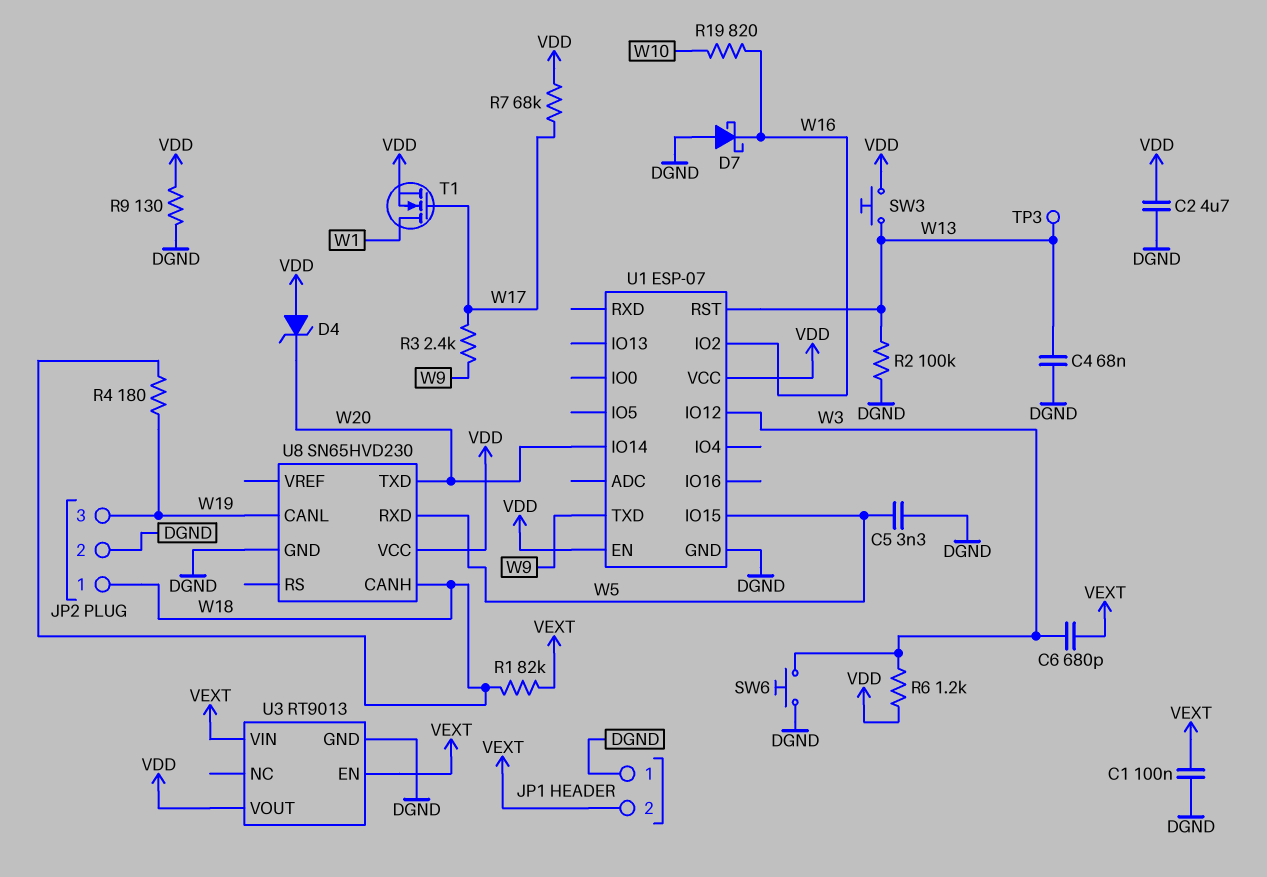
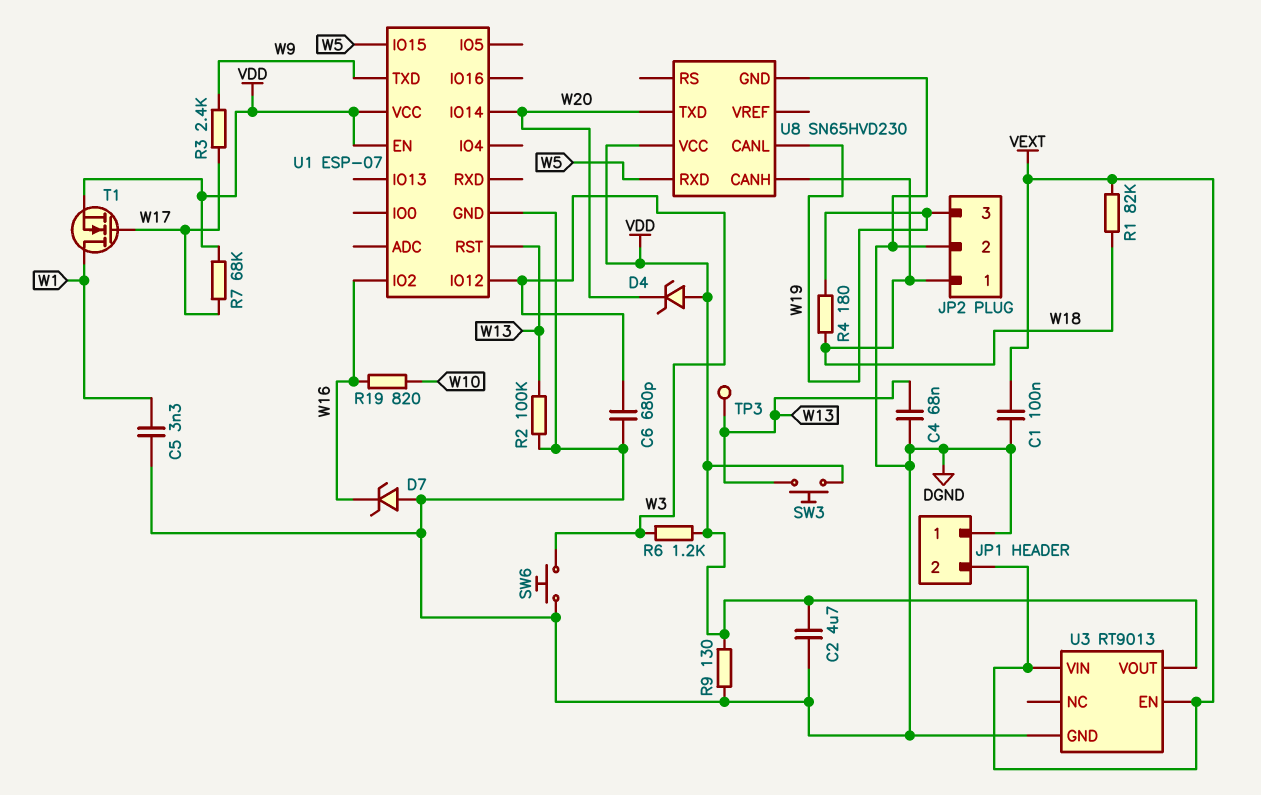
C5: 3.3nF (DGND, W5) -> 3.3nF (DGND, W1)
C6: 680pF (VEXT, W3) -> 680pF (DGND, W3)
D7: schottky (A DGND, K W16) -> zener (A DGND, K W16)

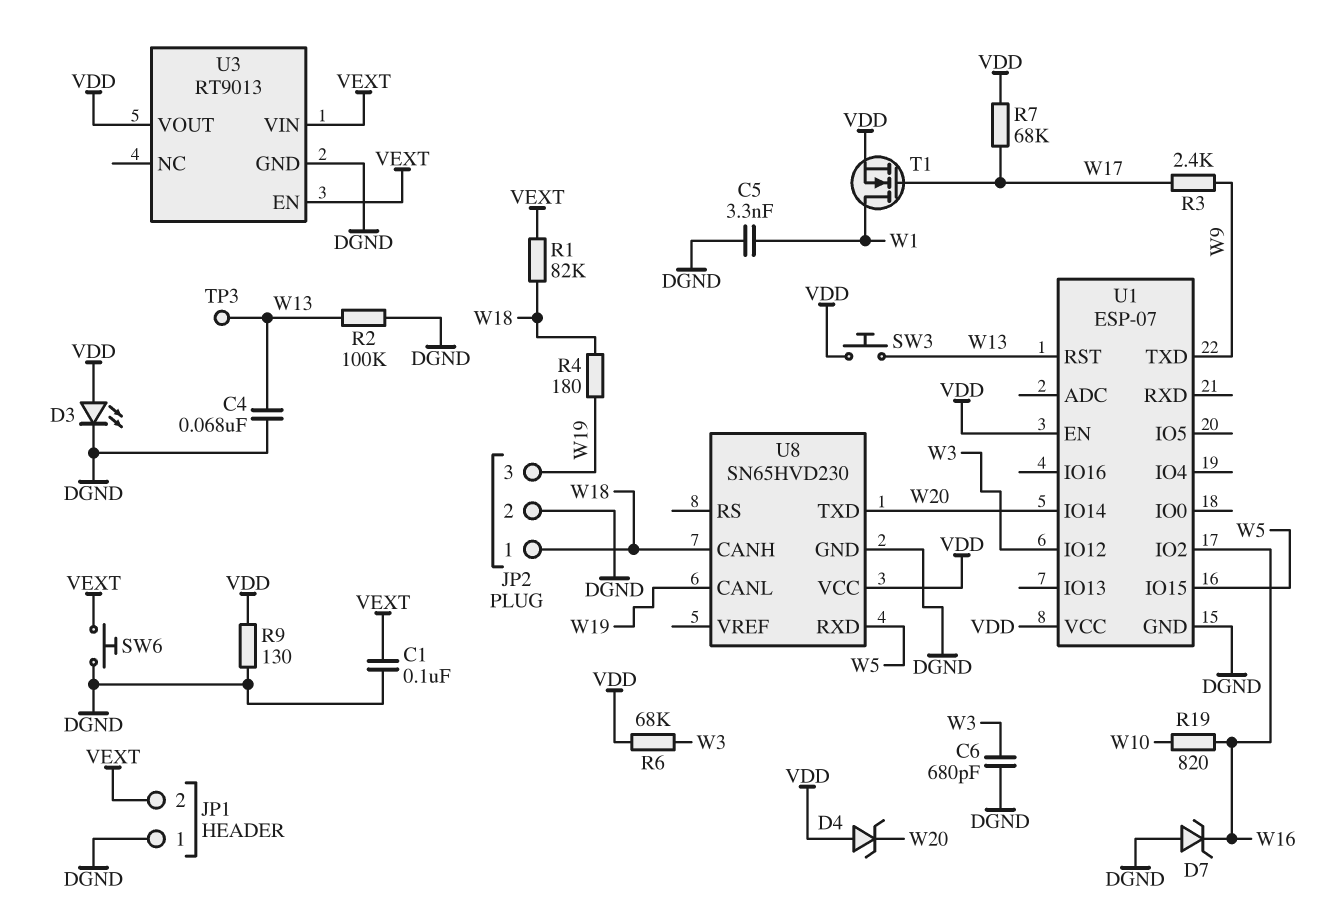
C2: 4.7uF (DGND, VDD) -> none
D3: none -> LED (A VDD, K DGND)
R6: 1.2k (VDD, W3) -> 68k (VDD, W3)
SW6: button (DGND, W3) -> button (DGND, VEXT)

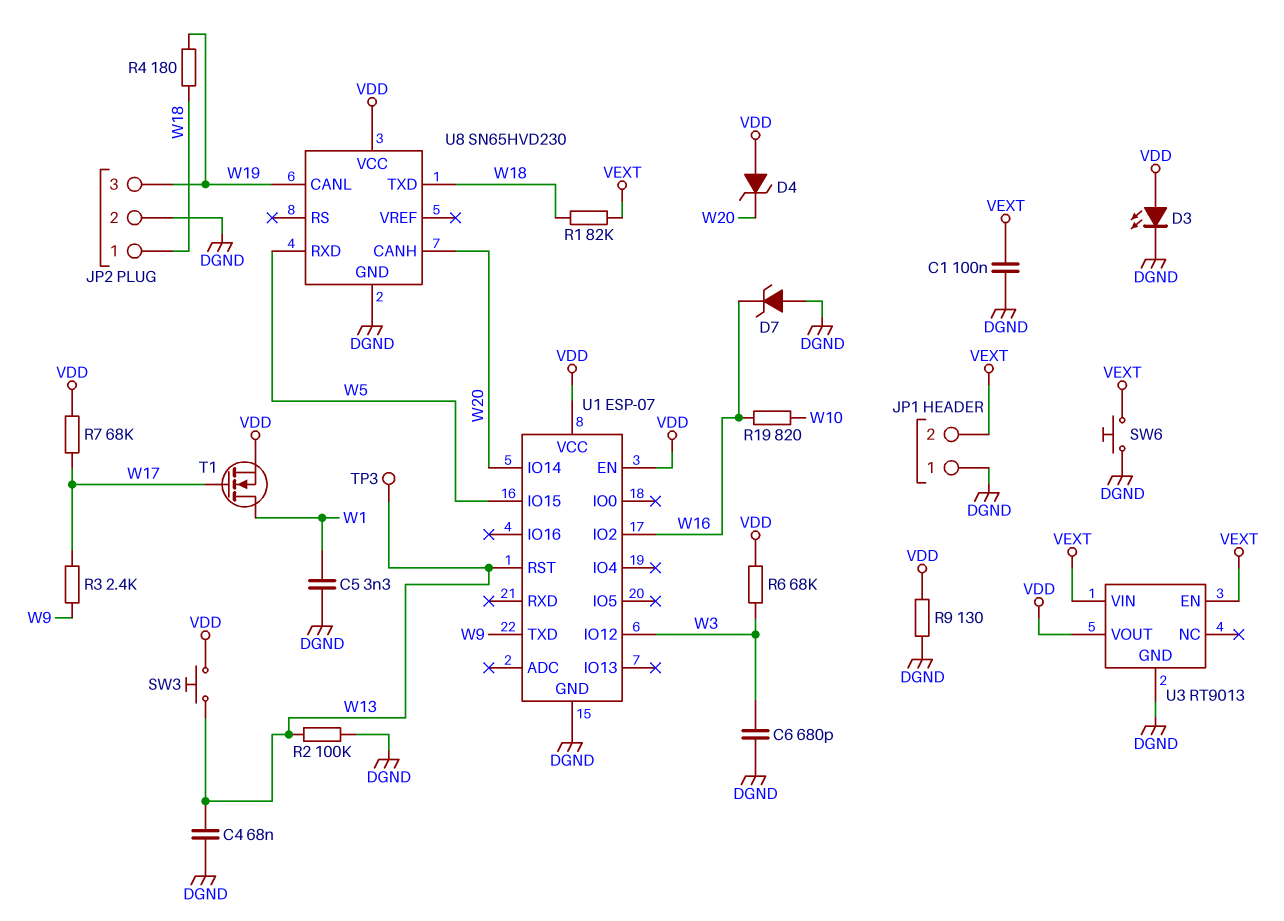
U8 pin CANH: W18 -> W20
U8 pin TXD: W20 -> W18

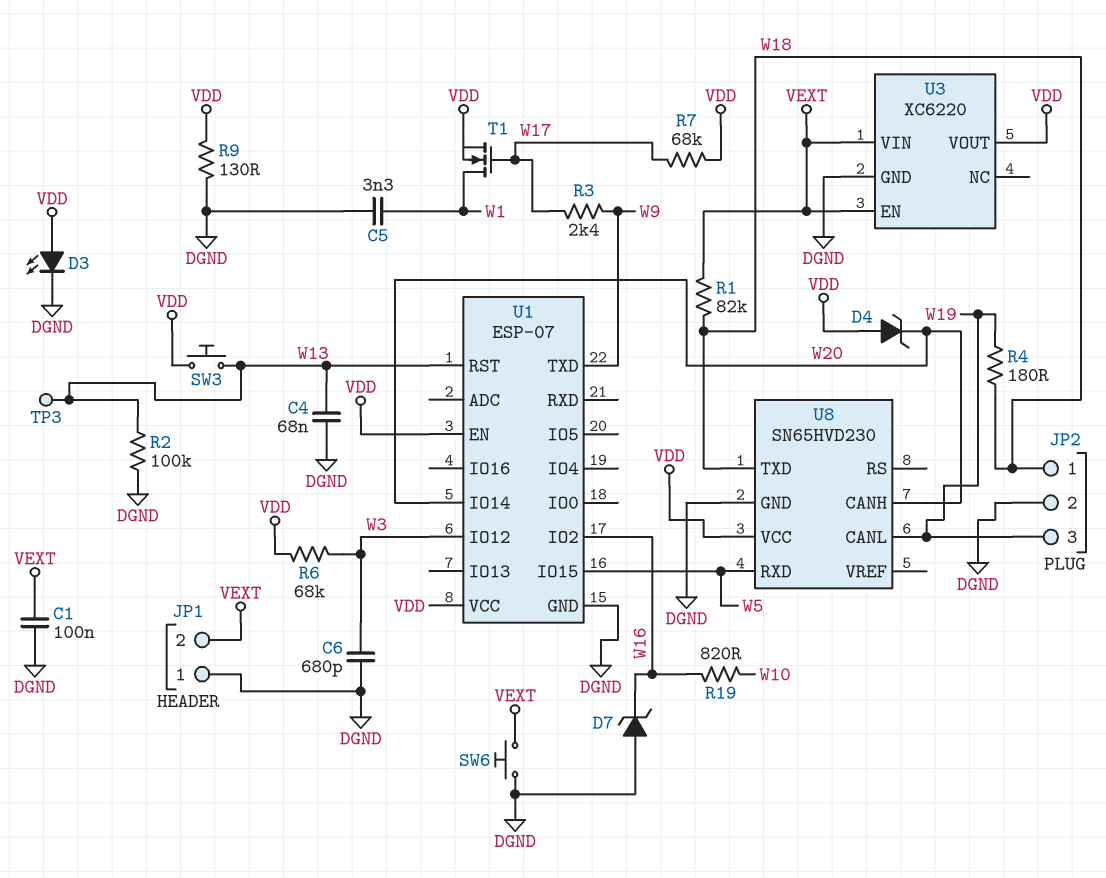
U3: RT9013 -> XC6220

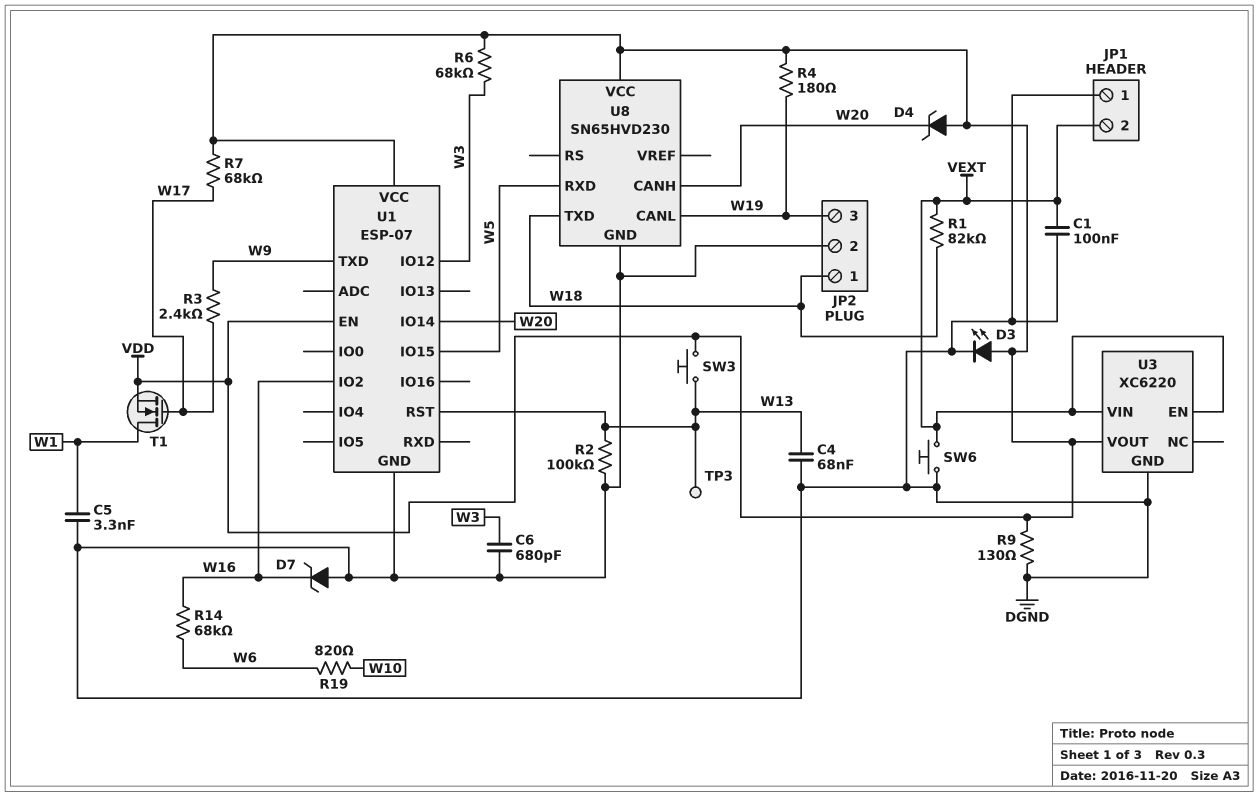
R4: 180 (W18, W19) -> 180 (VDD, W19)
R14: none -> 68k (W6, W16)
R19: 820 (W10, W16) -> 820 (W6, W10)

